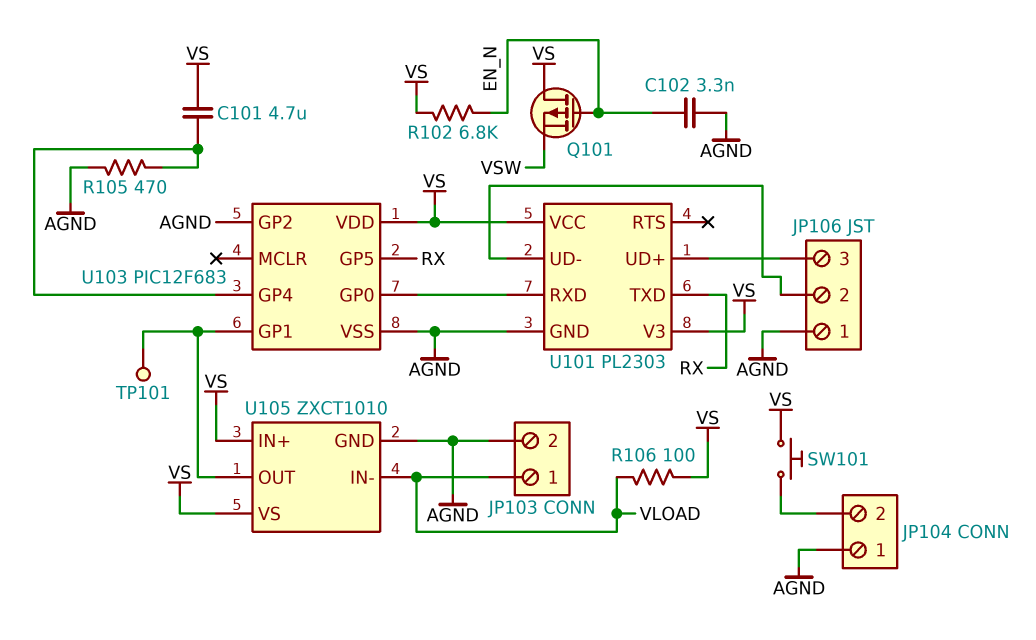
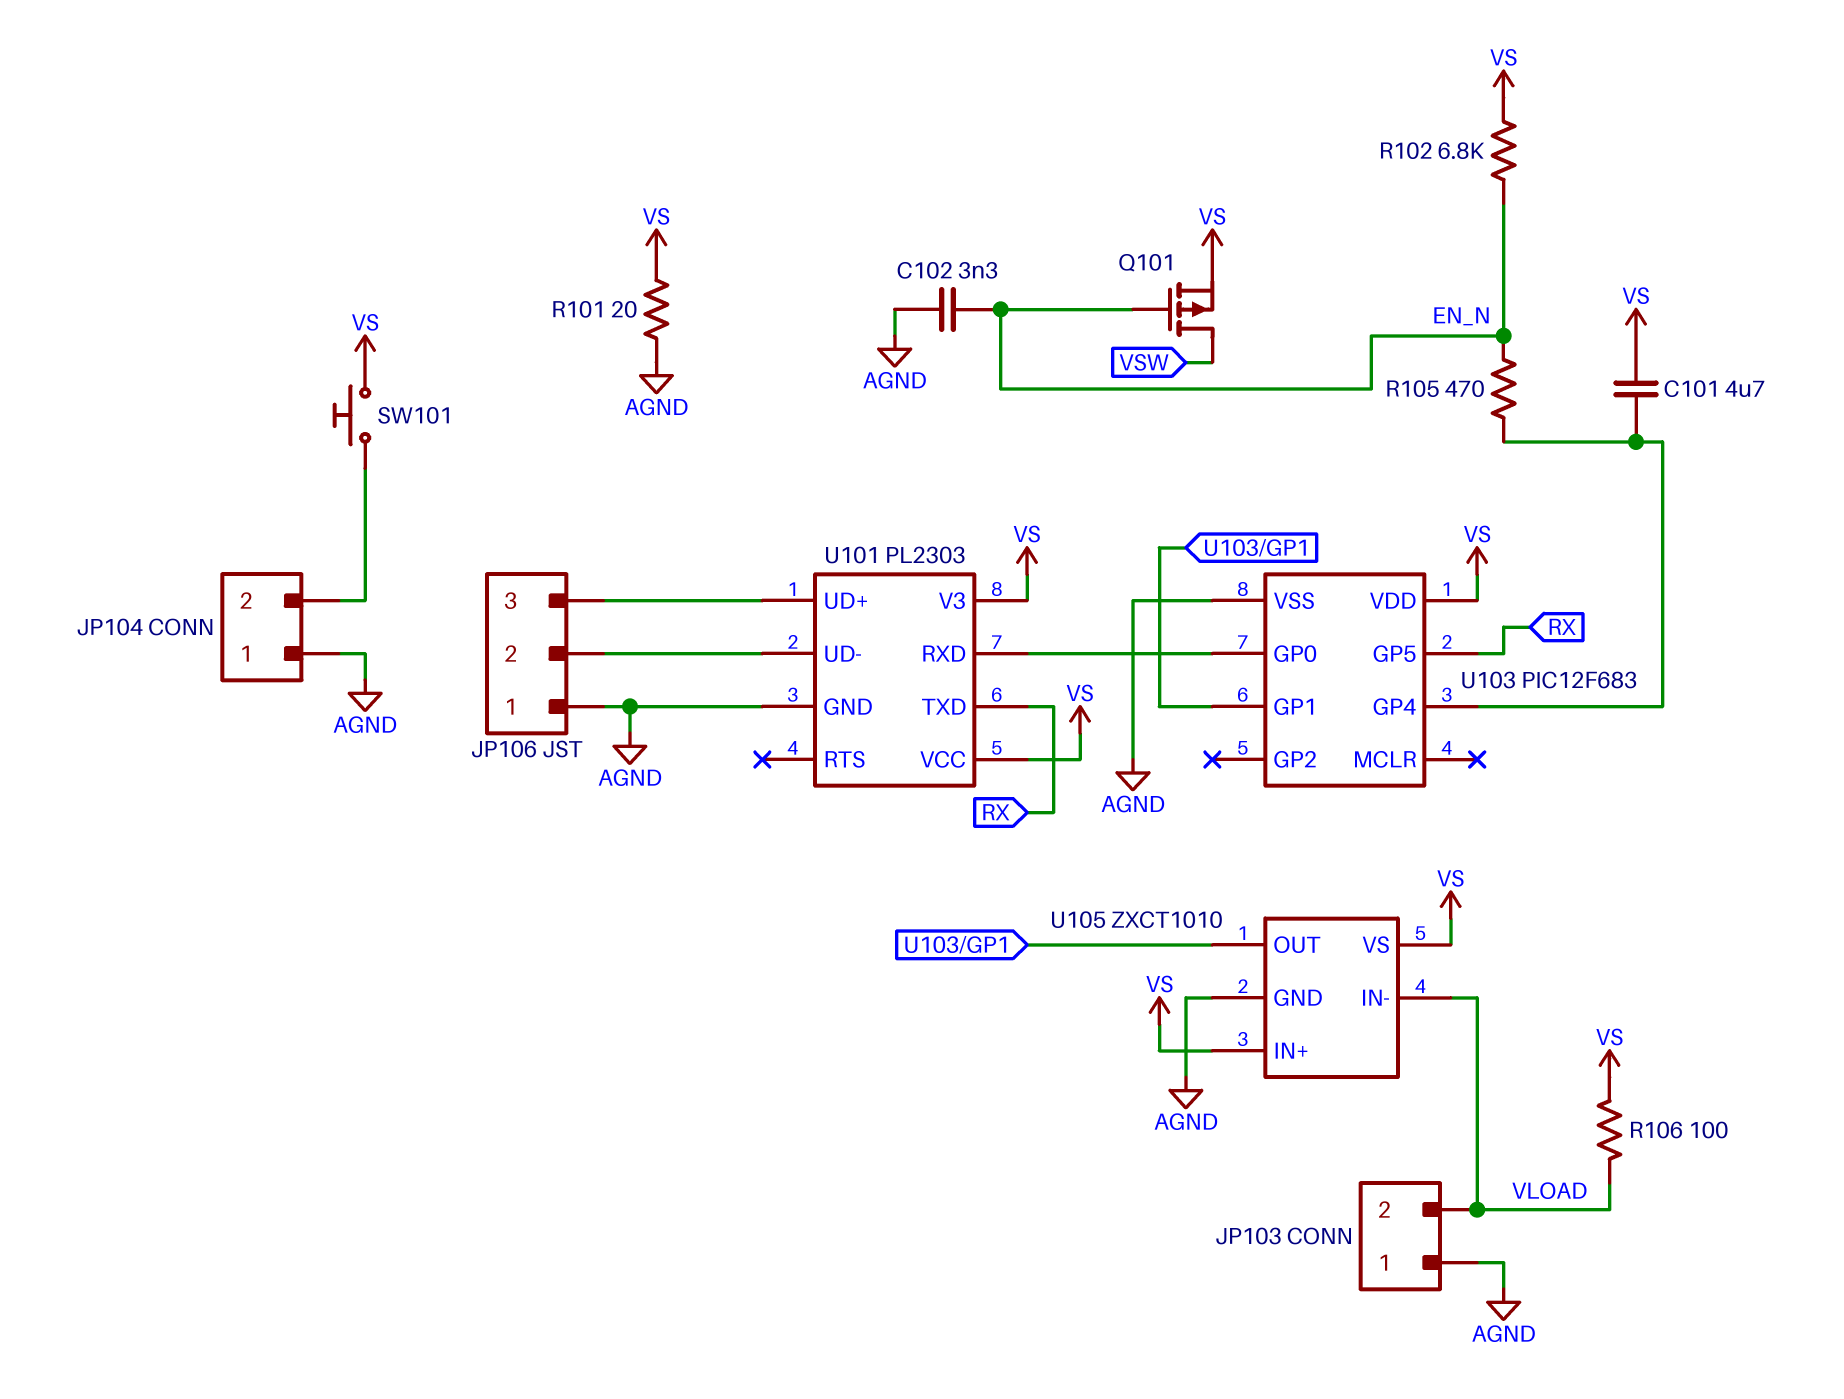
JP103 pin 1: VLOAD -> AGND
JP103 pin 2: AGND -> VLOAD
Q101: PMOS (G EN_N, D VS, S VSW) -> PMOS (G EN_N, D VSW, S VS)
R101: none -> 20 (AGND, VS)
R105: 470 (AGND, U103/GP4) -> 470 (EN_N, U103/GP4)
TP101: test point (U103/GP1) -> none
U103 pin GP2: AGND -> none

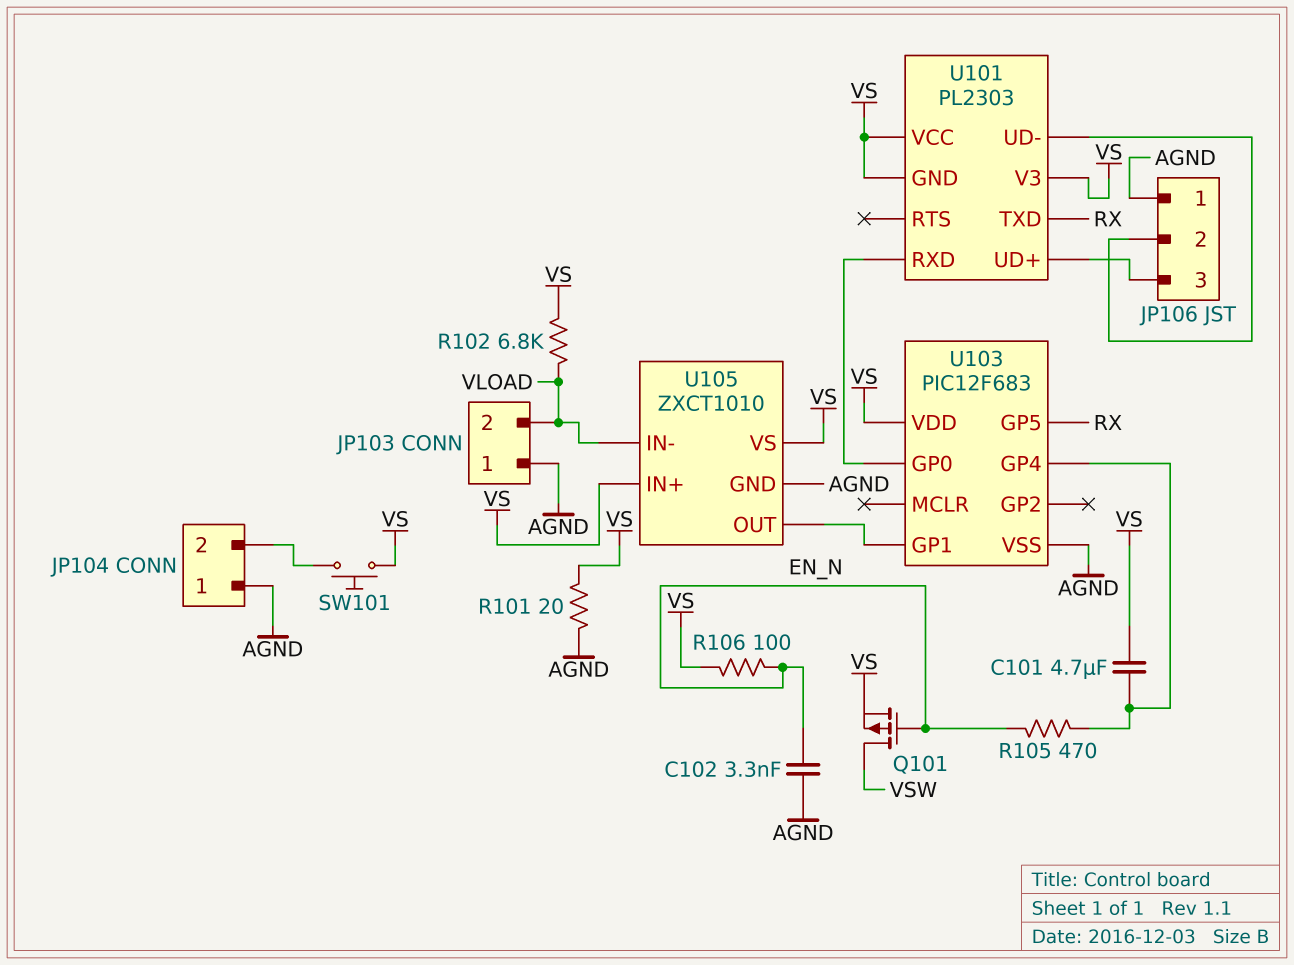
R102: 6.8k (EN_N, VS) -> 6.8k (VLOAD, VS)
R106: 100 (VLOAD, VS) -> 100 (EN_N, VS)
U101 pin GND: AGND -> VS

